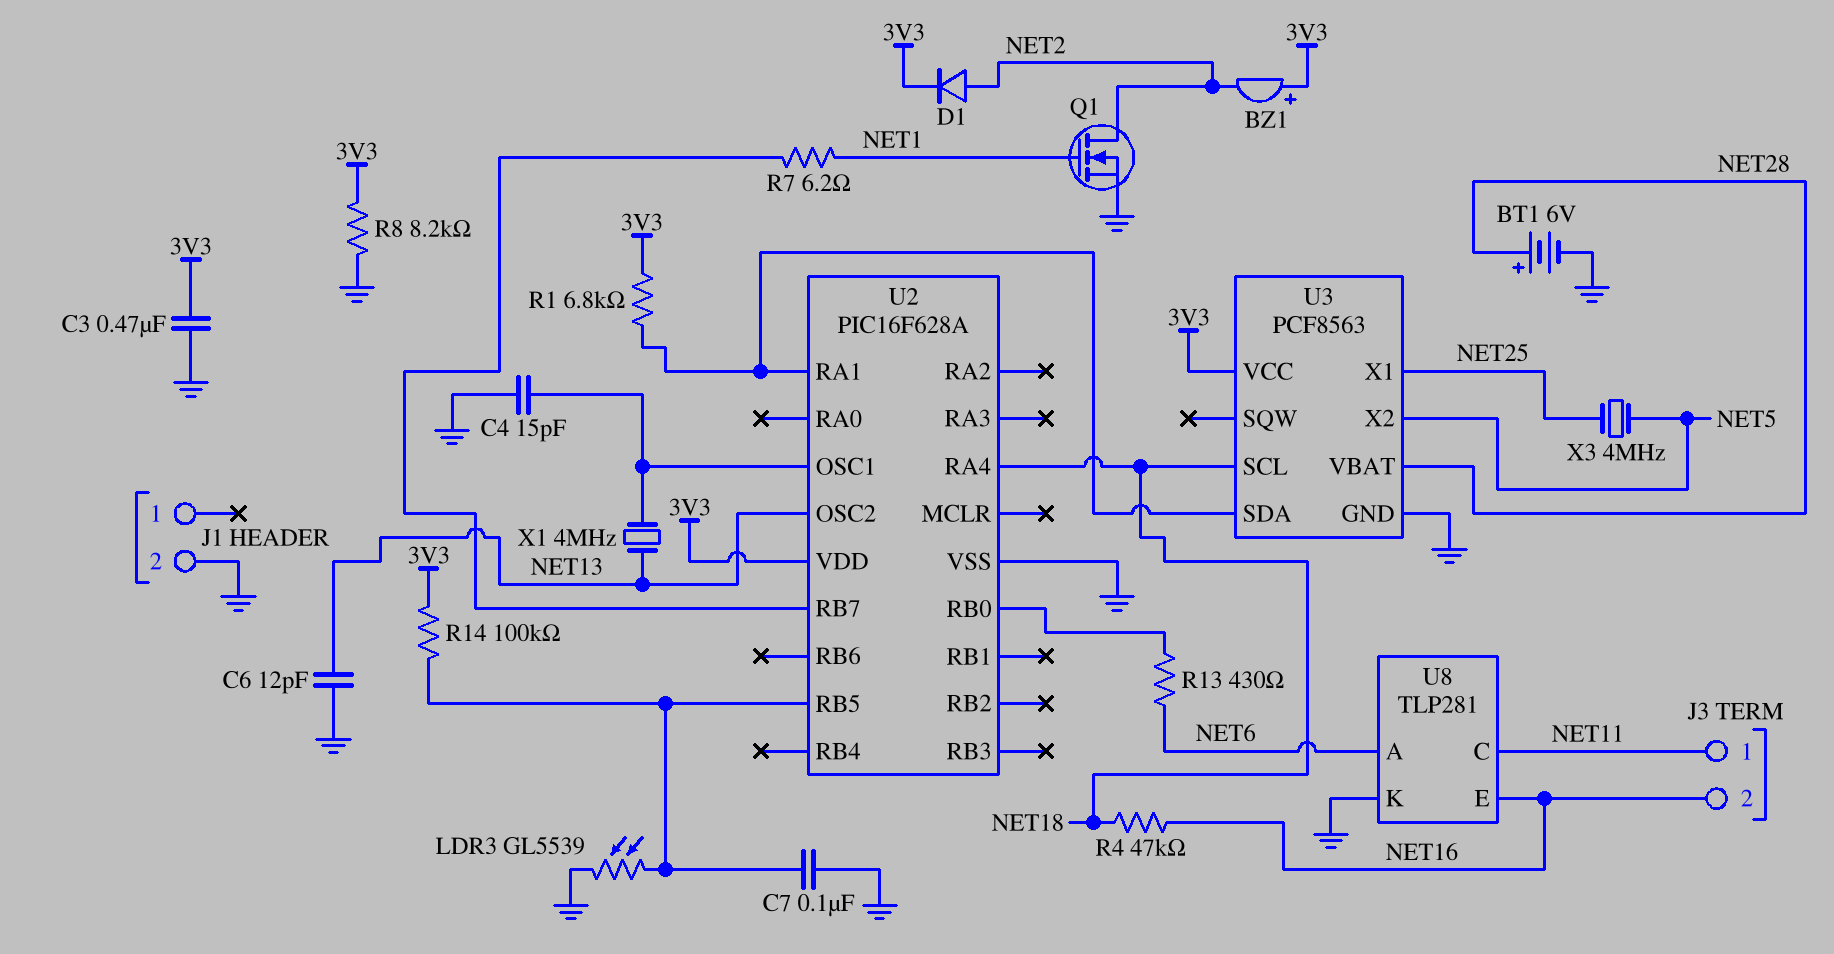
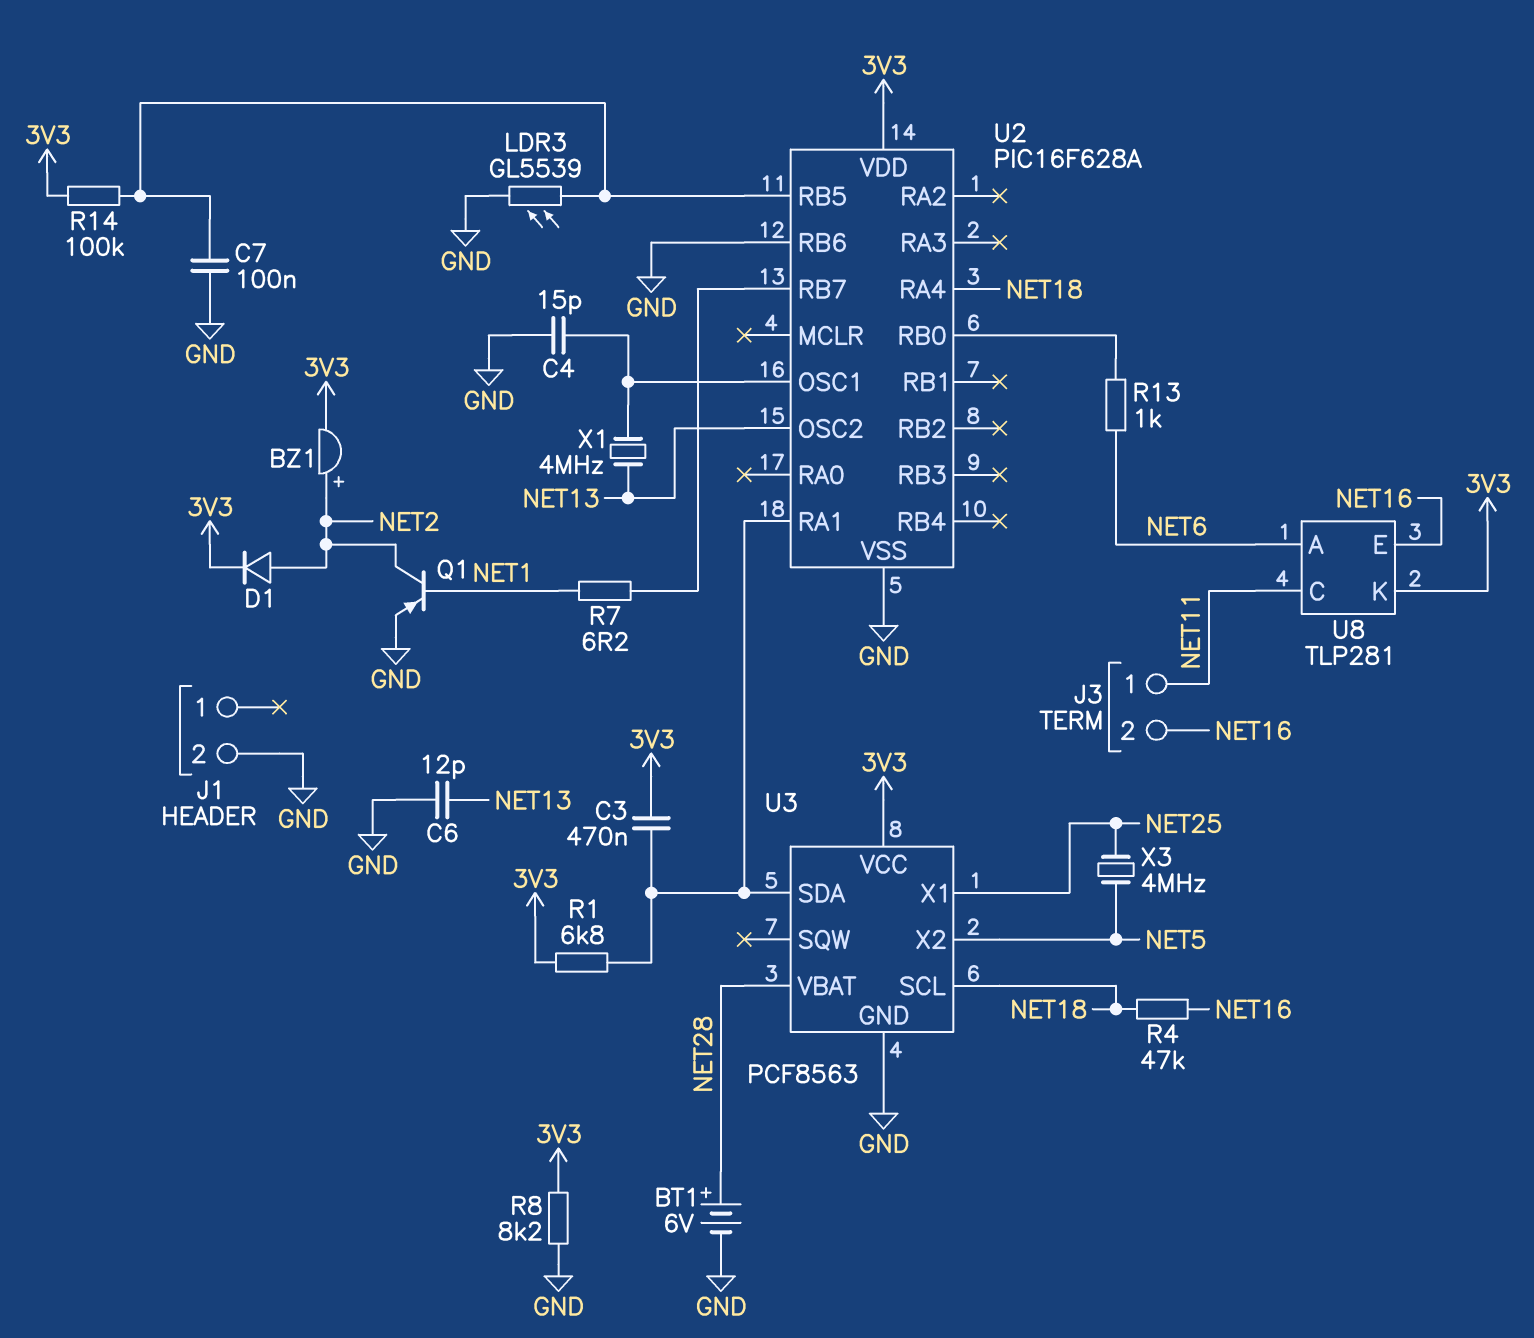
BZ1: buzzer (plus 3V3, minus NET2) -> buzzer (plus NET2, minus 3V3)
C3: 470nF (3V3, GND) -> 470nF (3V3, U2/RA1)
Q1: NMOS (G NET1, D NET2, S GND) -> PNP (B NET1, C NET2, E GND)
R13: 430 (NET6, U2/RB0) -> 1k (NET6, U2/RB0)
U2 pin RB6: none -> GND
U8 pin K: GND -> 3V3

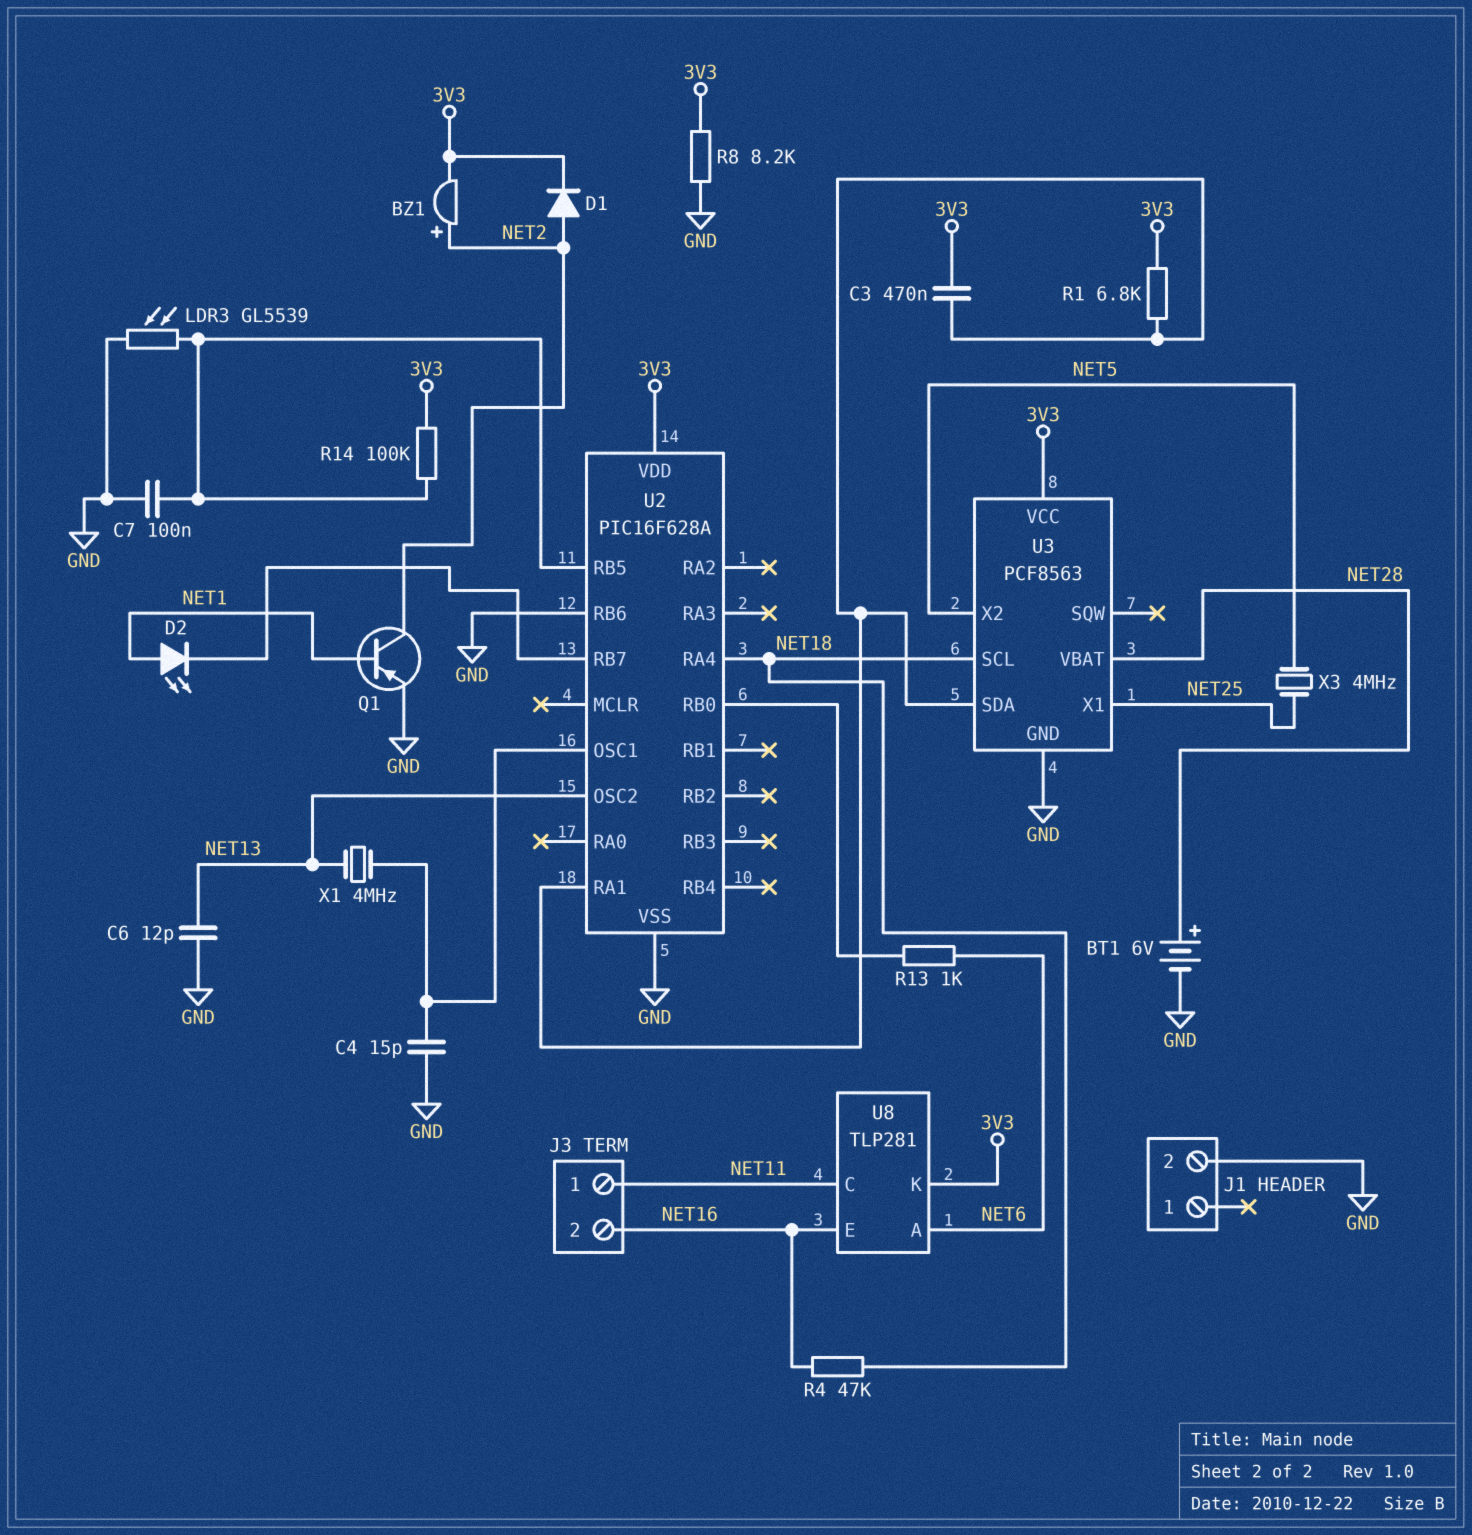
D2: none -> LED (A NET1, K U2/RB7)
R7: 6.2 (NET1, U2/RB7) -> none

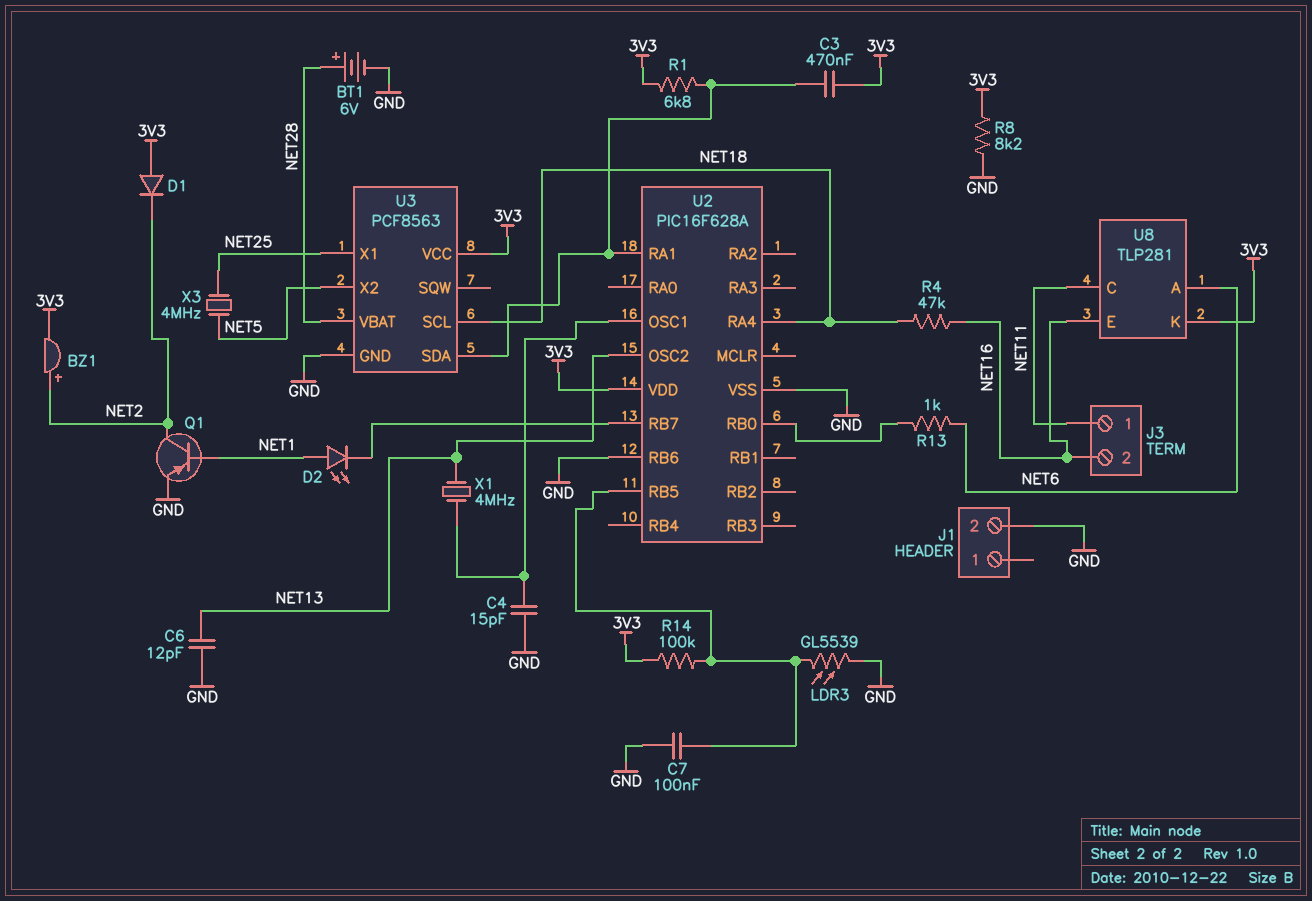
D1: diode (A NET2, K 3V3) -> diode (A 3V3, K NET2)

